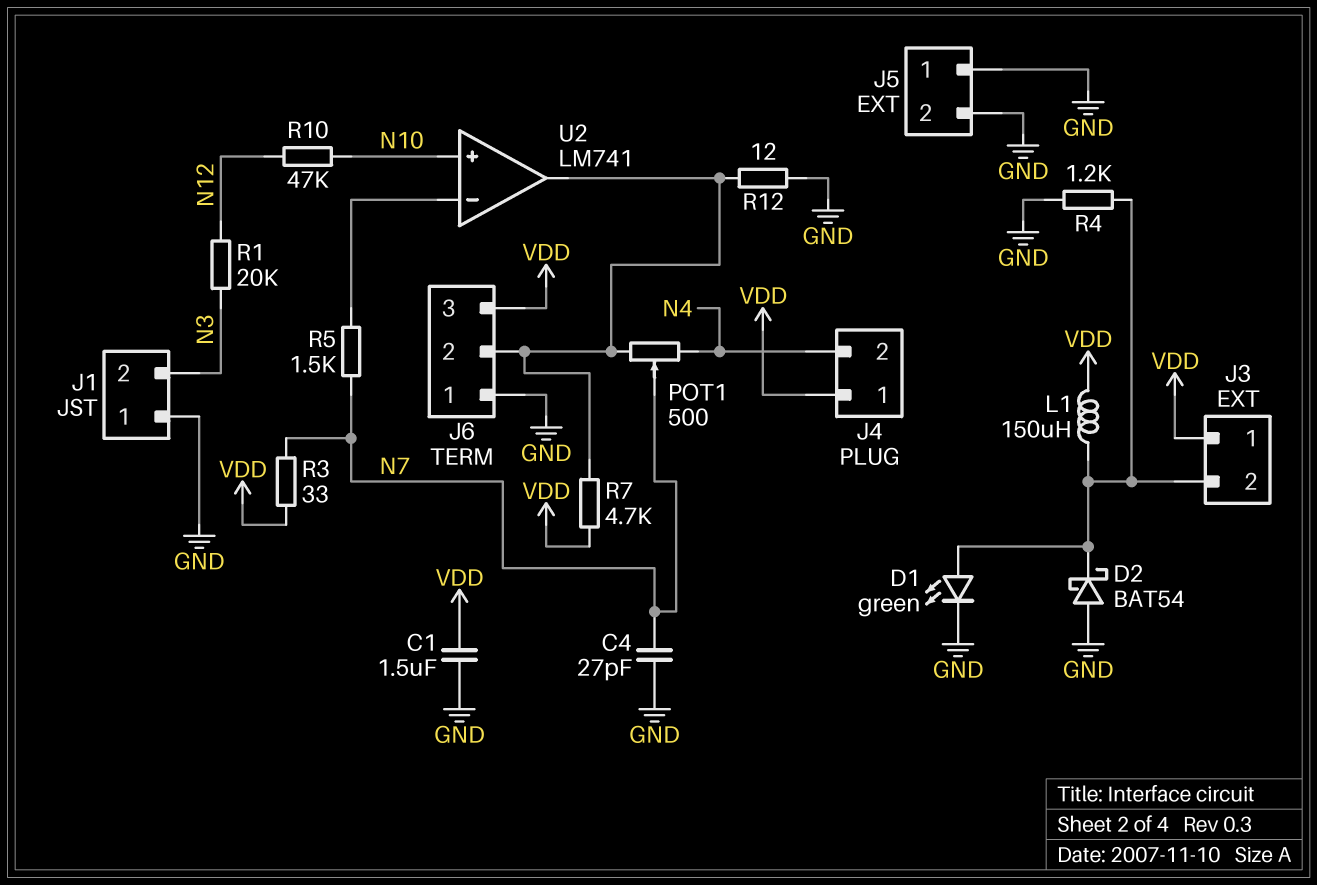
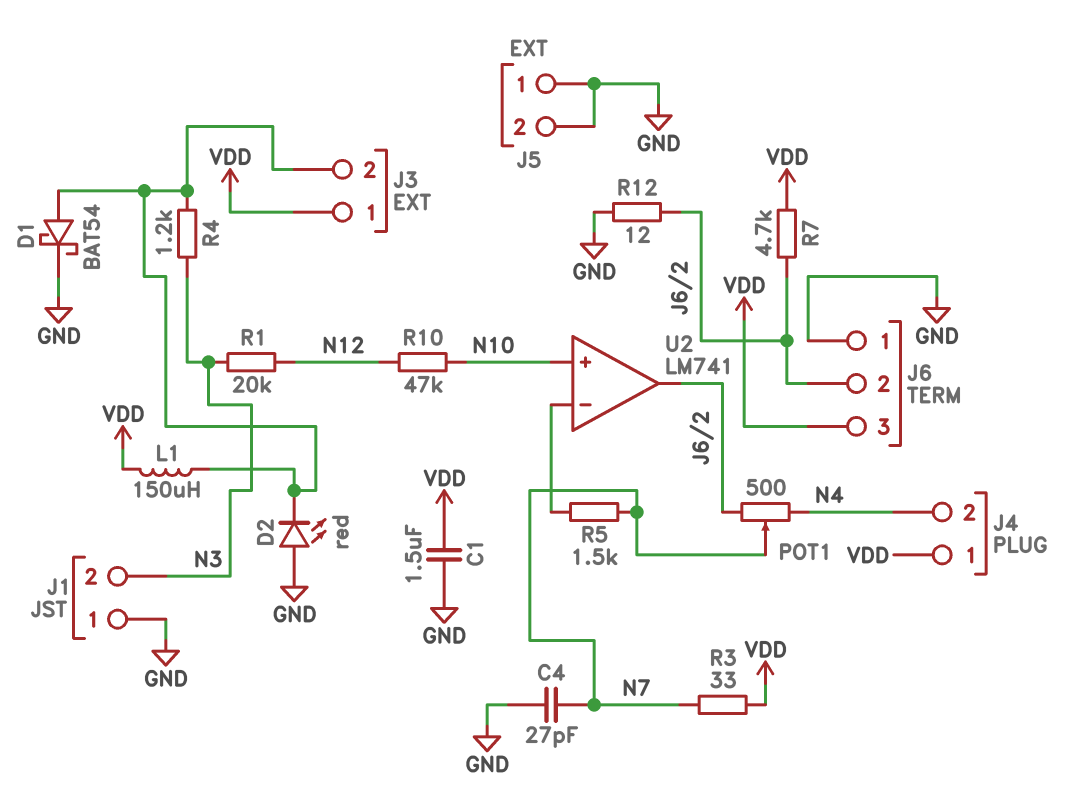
D1: LED green (A J3/2, K GND) -> schottky BAT54 (A J3/2, K GND)
D2: schottky BAT54 (A GND, K J3/2) -> LED red (A GND, K J3/2)
R4: 1.2k (GND, J3/2) -> 1.2k (J3/2, N3)

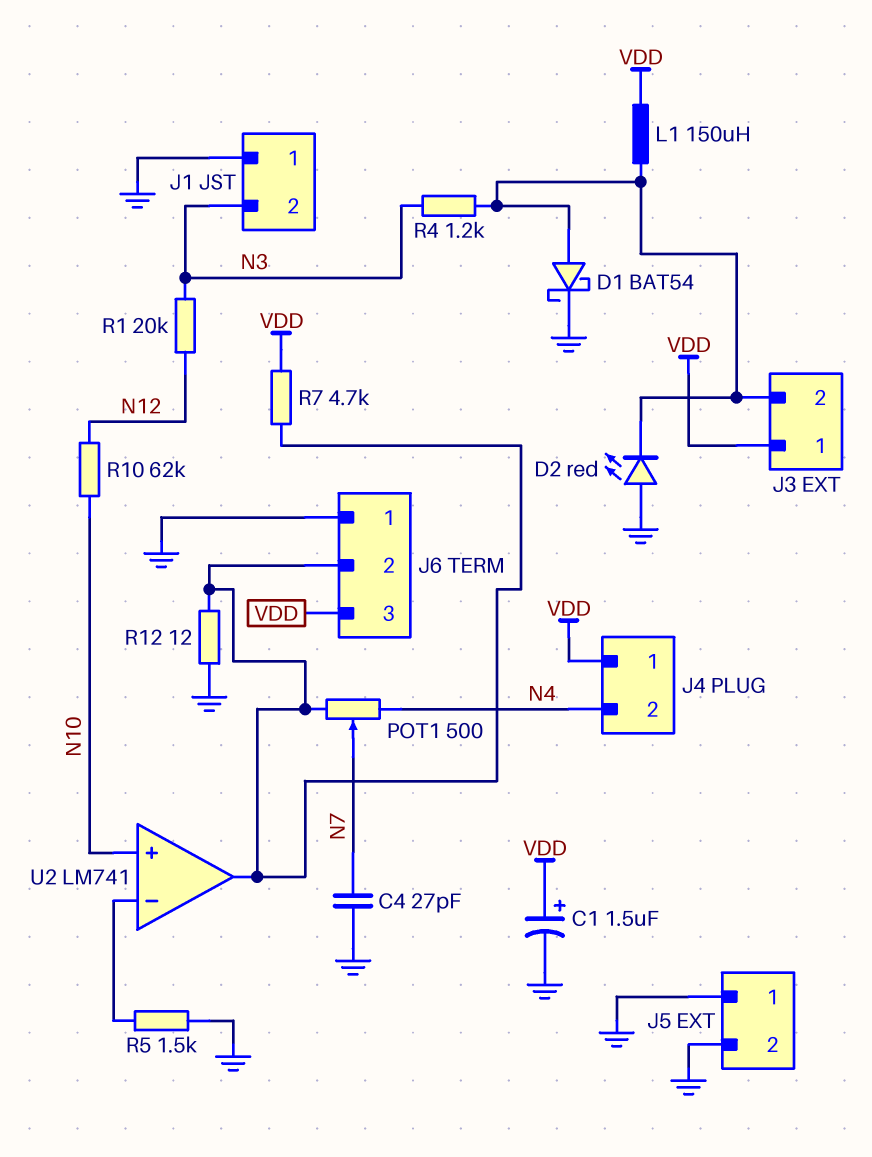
C1: 1.5uF (GND, VDD) -> 1.5uF (plus VDD, minus GND)
R3: 33 (N7, VDD) -> none
R5: 1.5k (N7, U2/in-) -> 1.5k (GND, U2/in-)
R10: 47k (N10, N12) -> 62k (N10, N12)

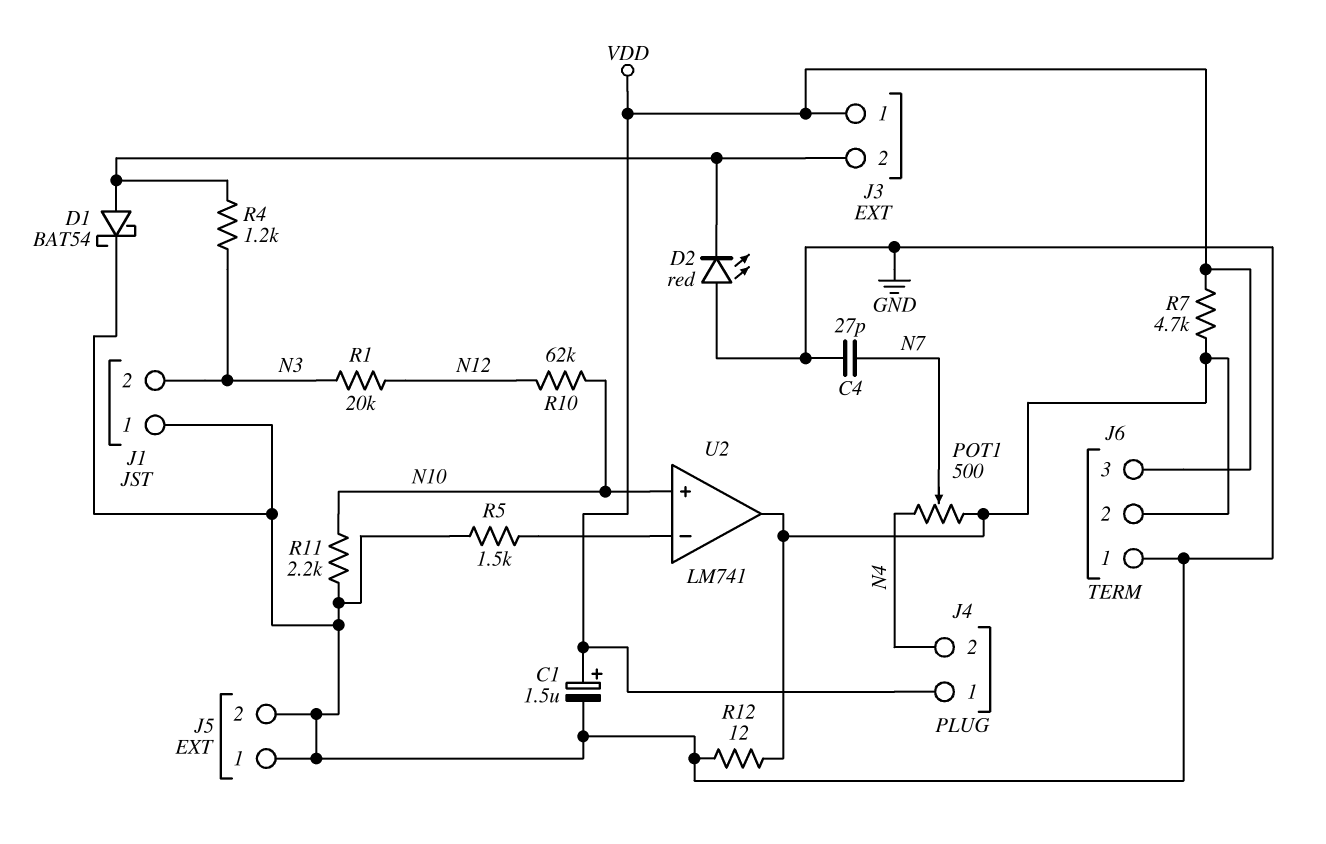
L1: 150uH (J3/2, VDD) -> none
R11: none -> 2.2k (GND, N10)

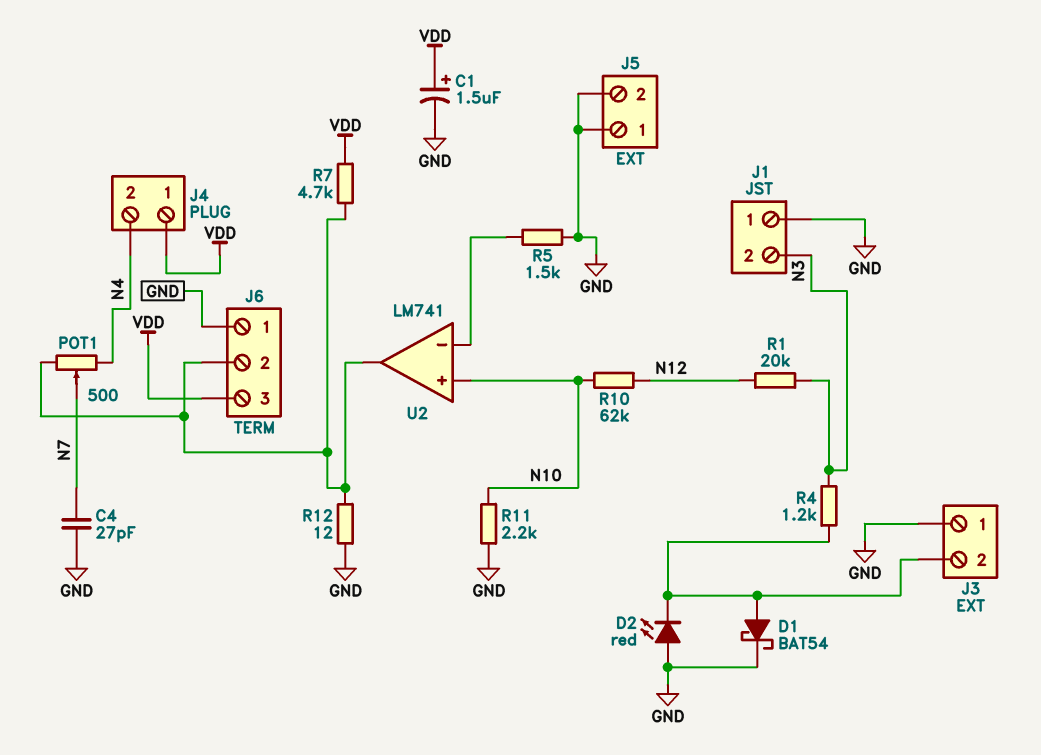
J3 pin 1: VDD -> GND

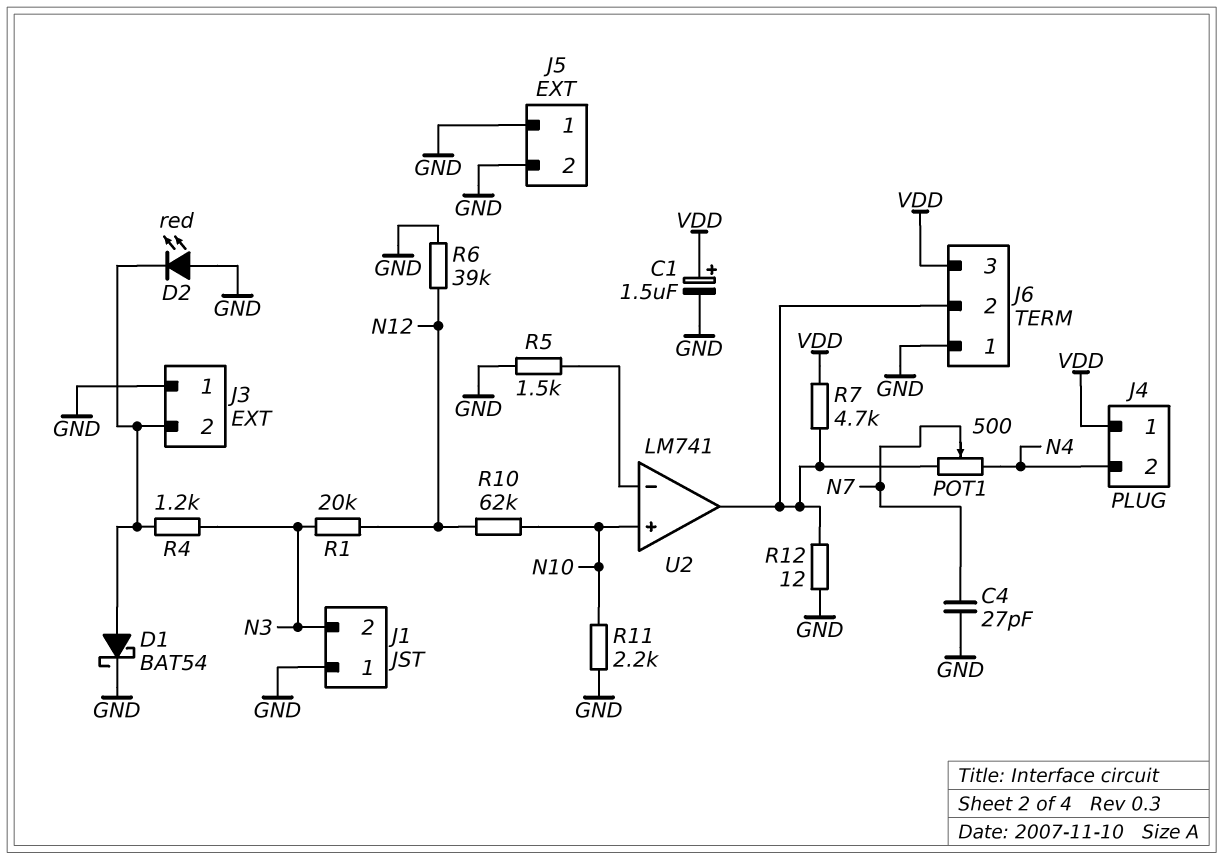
R6: none -> 39k (GND, N12)

